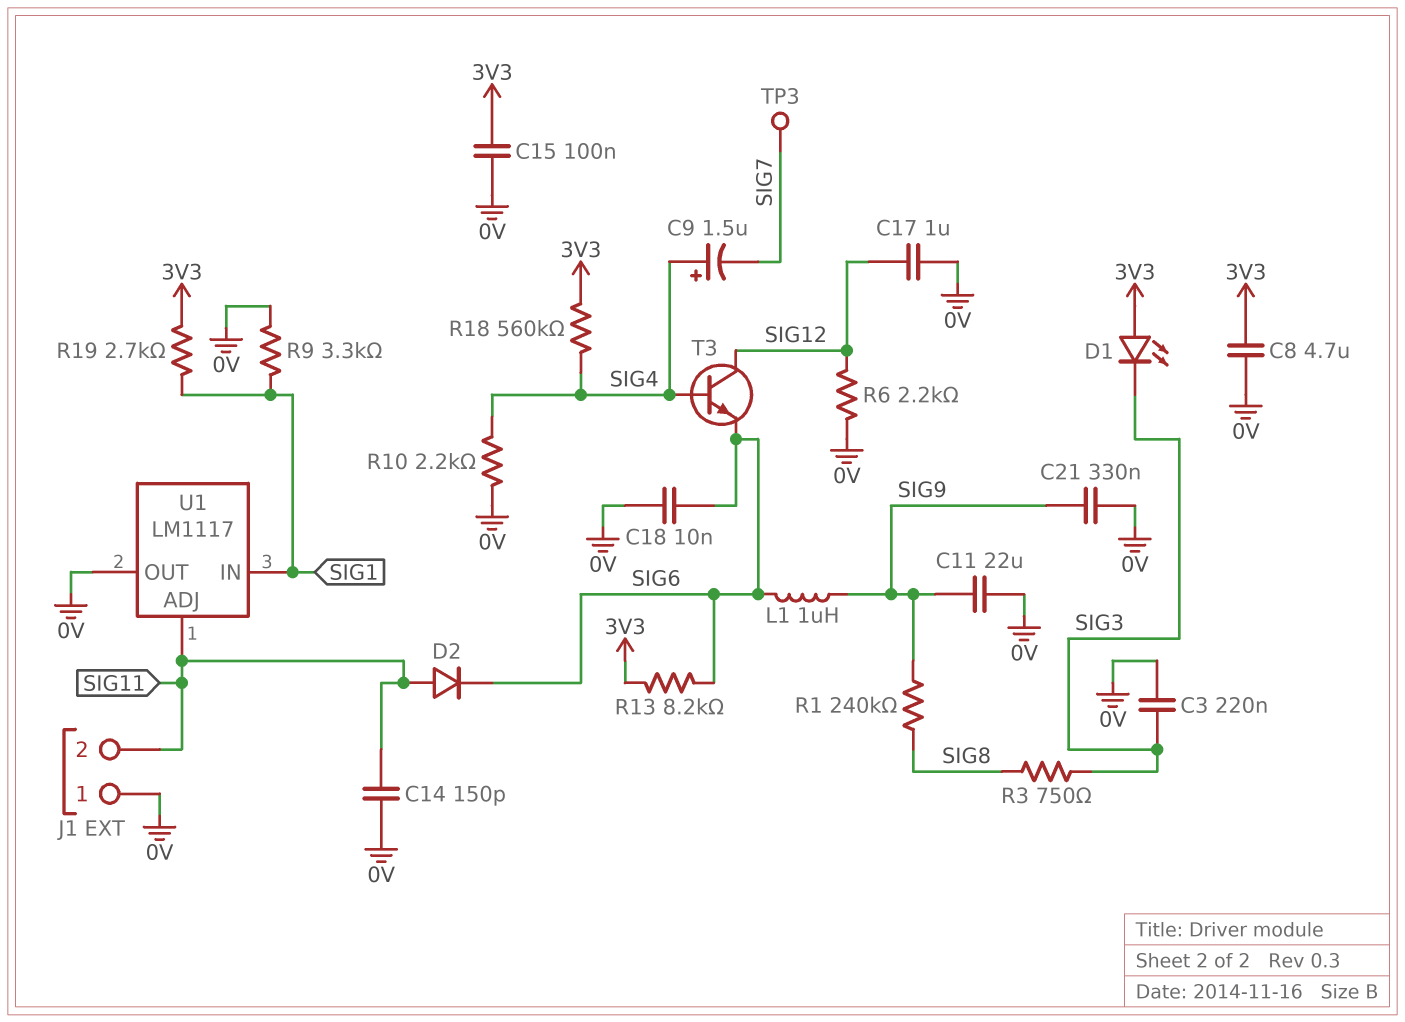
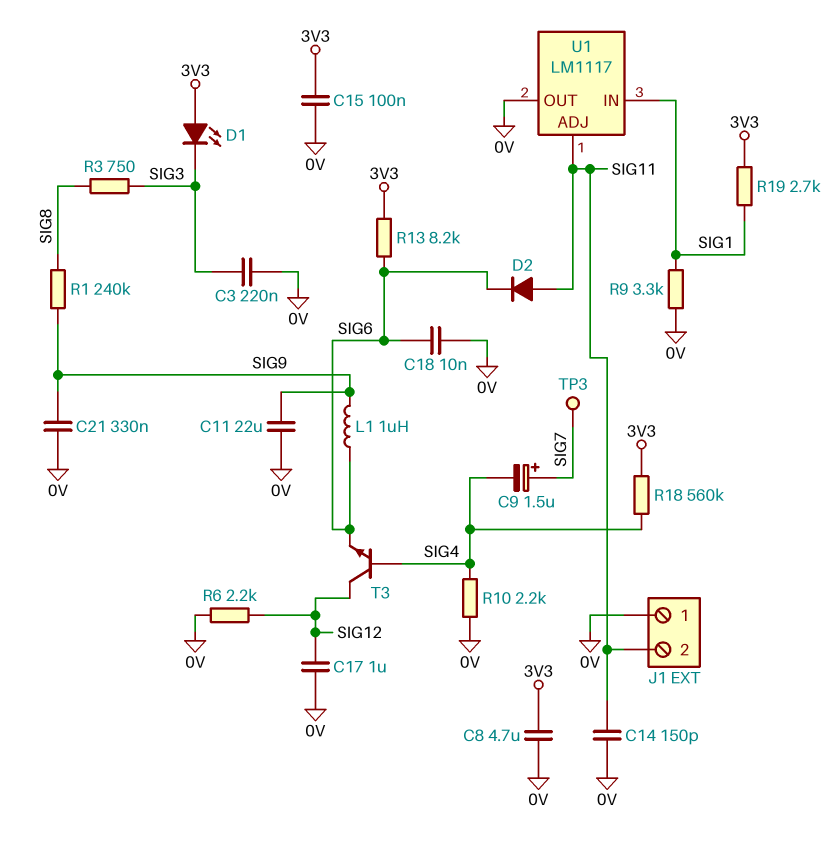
C9: 1.5uF (plus SIG4, minus SIG7) -> 1.5uF (plus SIG7, minus SIG4)

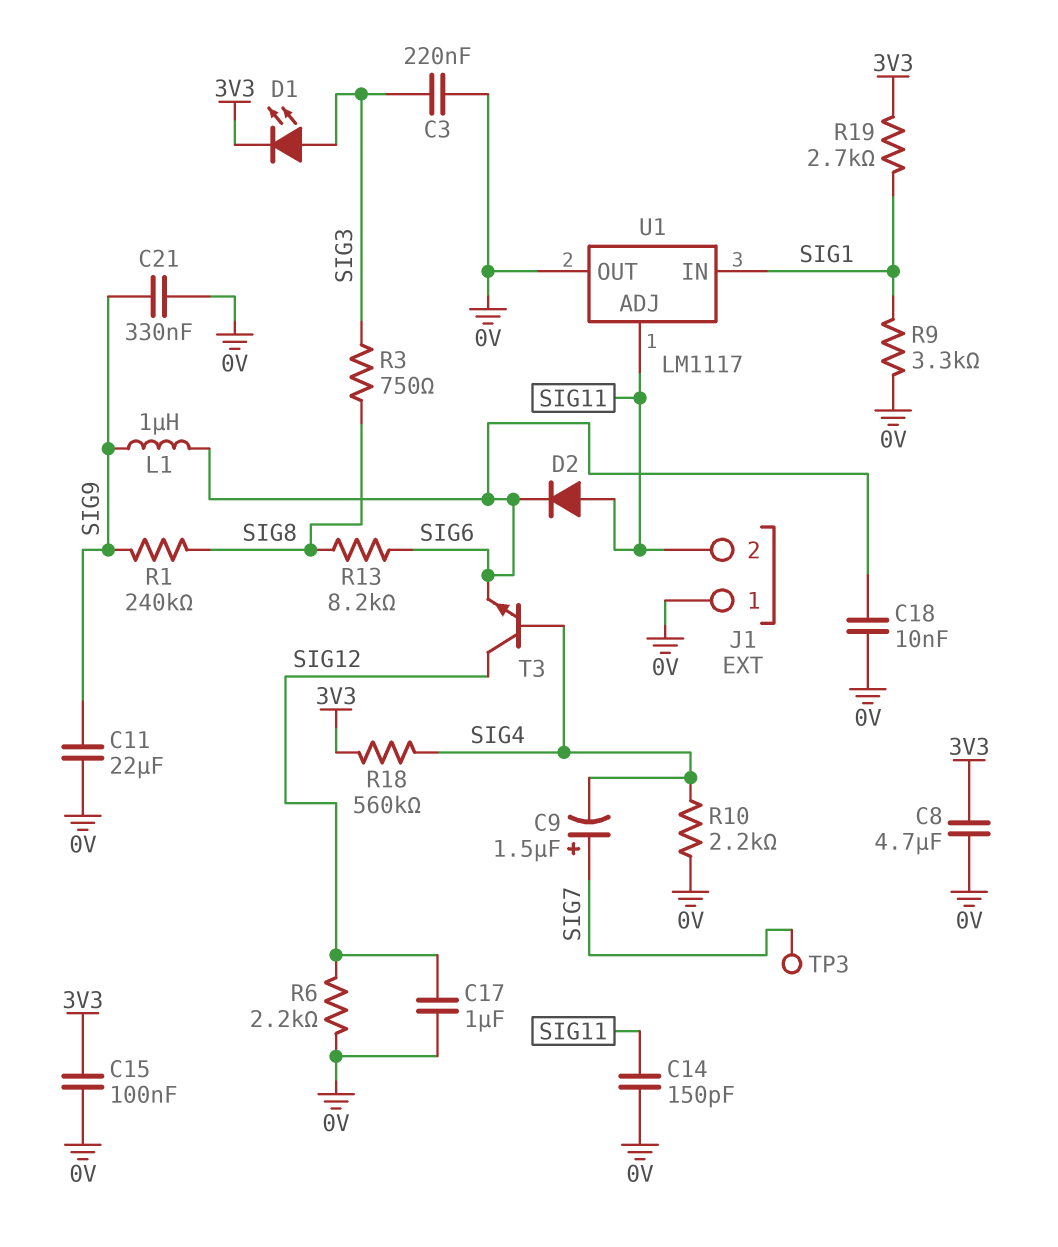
D1: LED (A 3V3, K SIG3) -> LED (A SIG3, K 3V3)
R13: 8.2k (3V3, SIG6) -> 8.2k (SIG6, SIG8)

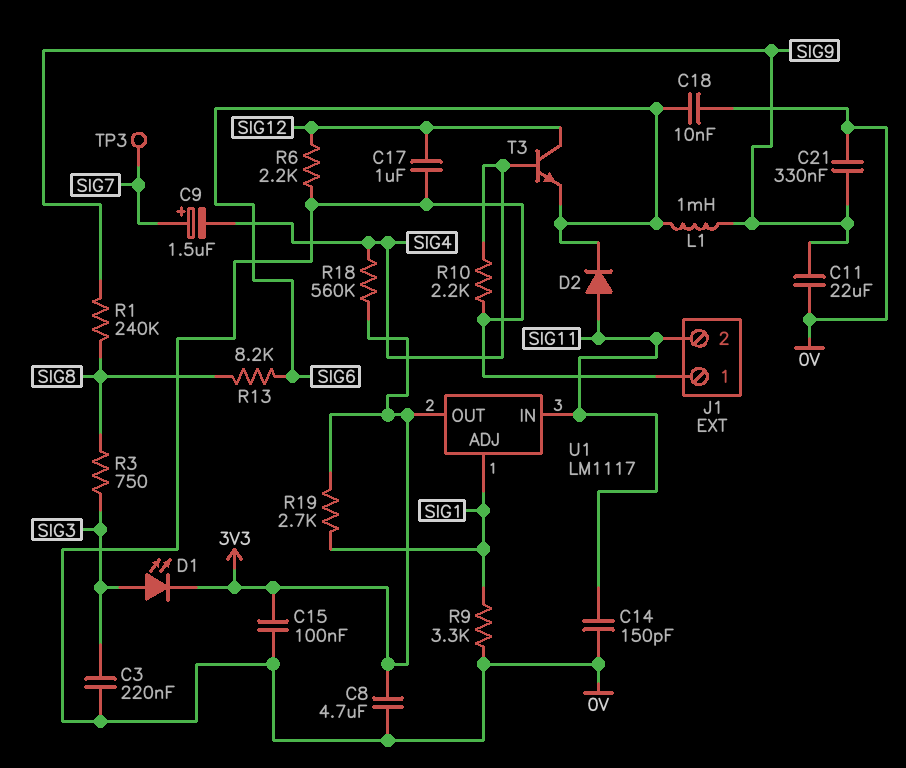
L1: 1uH (SIG6, SIG9) -> 1mH (SIG6, SIG9)
U1 pin ADJ: SIG11 -> SIG1
U1 pin IN: SIG1 -> SIG11
U1 pin OUT: 0V -> 3V3

